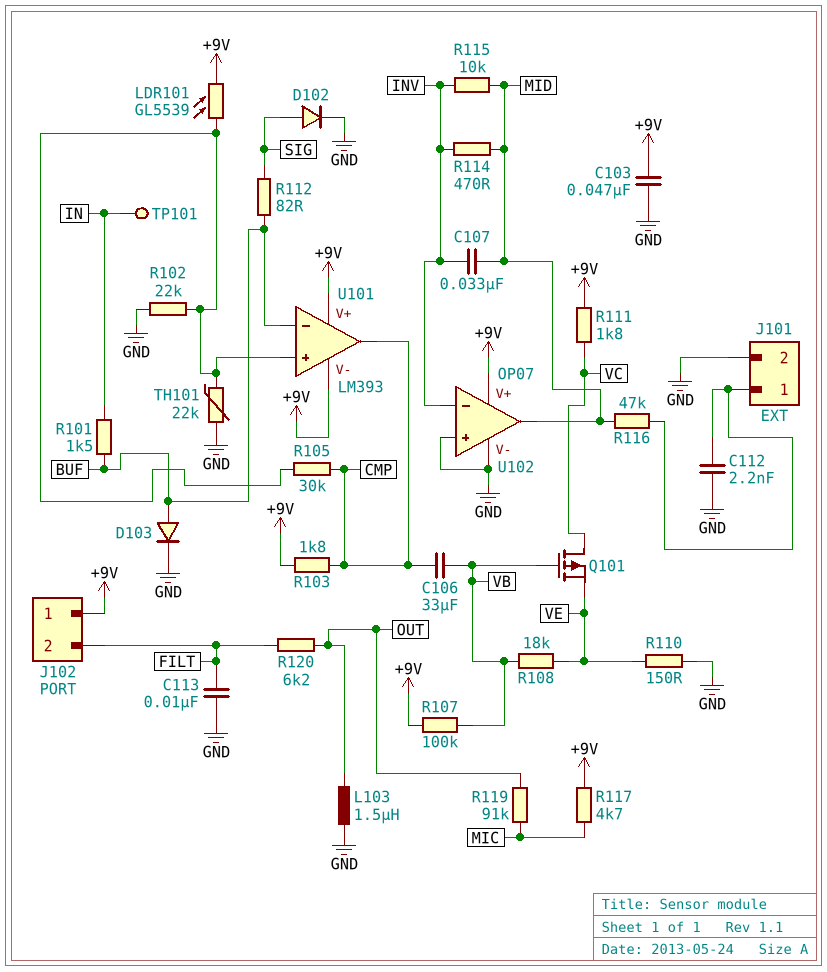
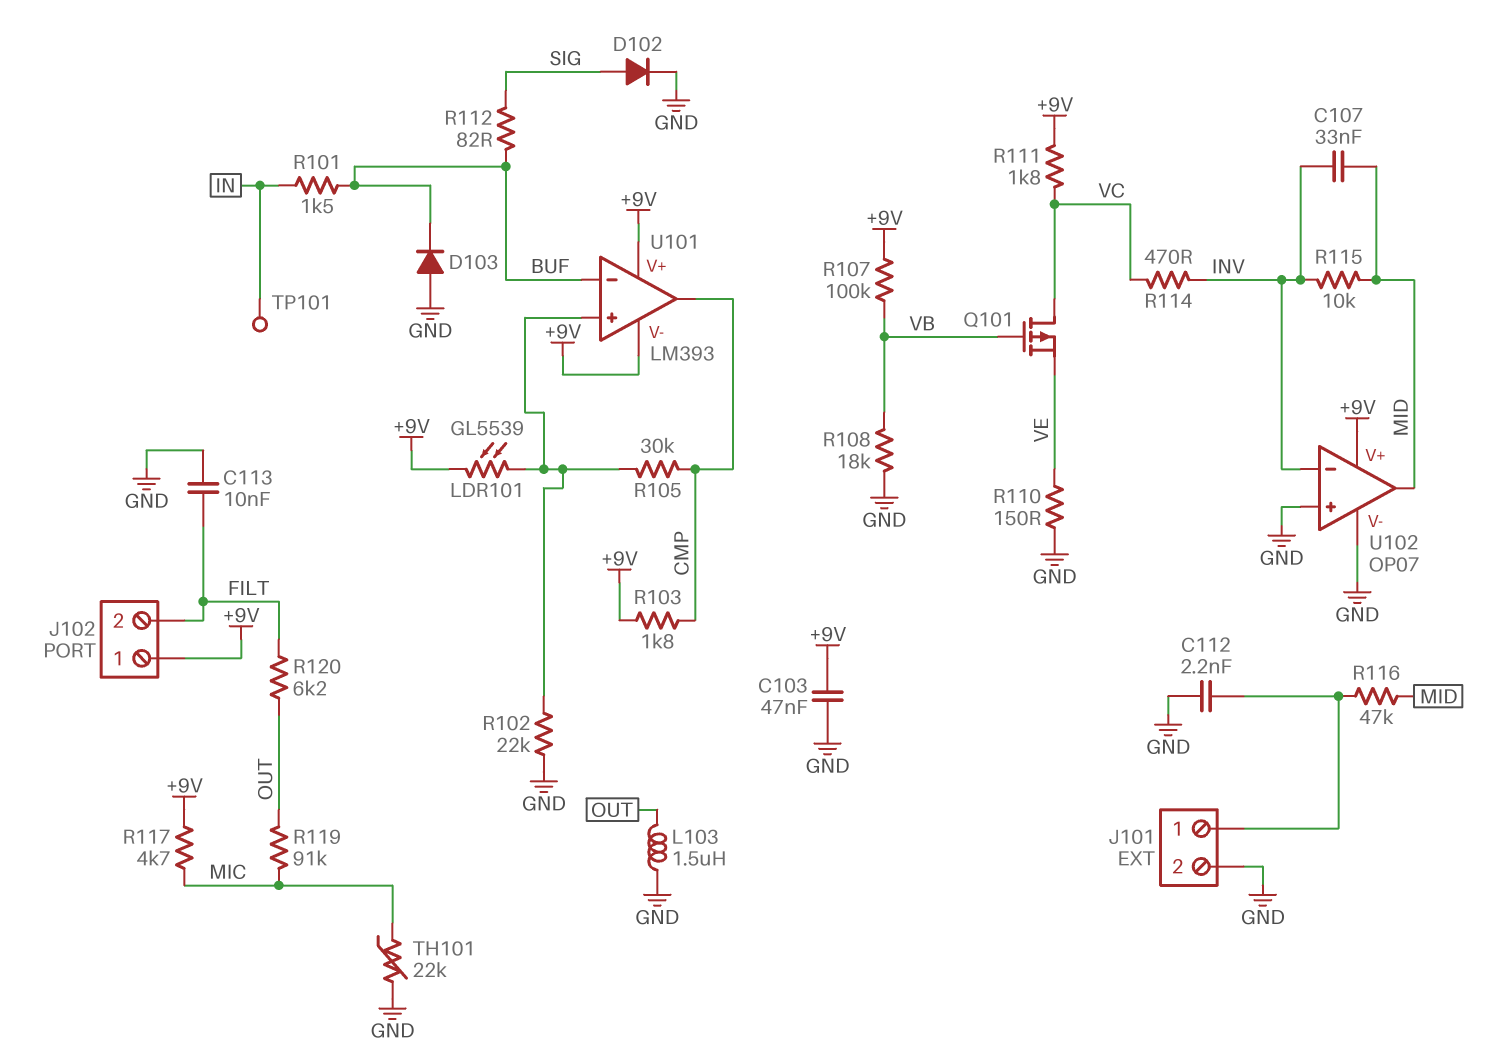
C106: 33uF (CMP, VB) -> none
D103: diode (A BUF, K GND) -> diode (A GND, K BUF)
R108: 18k (VB, VE) -> 18k (GND, VB)
R114: 470 (INV, MID) -> 470 (INV, VC)
TH101: 22k (GND, U101/in+) -> 22k (GND, MIC)

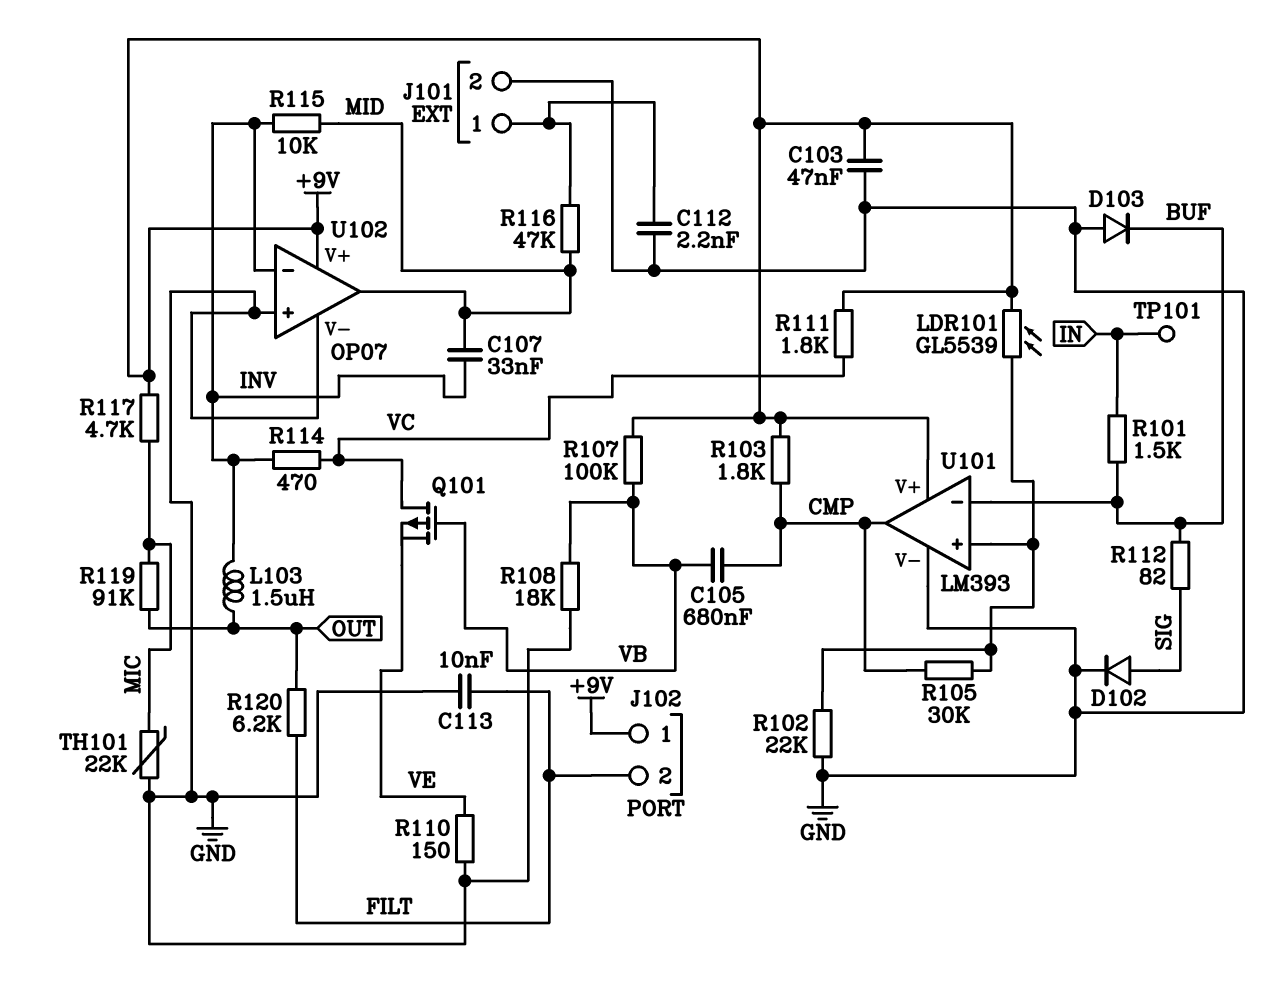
C105: none -> 680nF (CMP, VB)
L103: 1.5uH (GND, OUT) -> 1.5uH (INV, OUT)
U101 pin V-: +9V -> GND

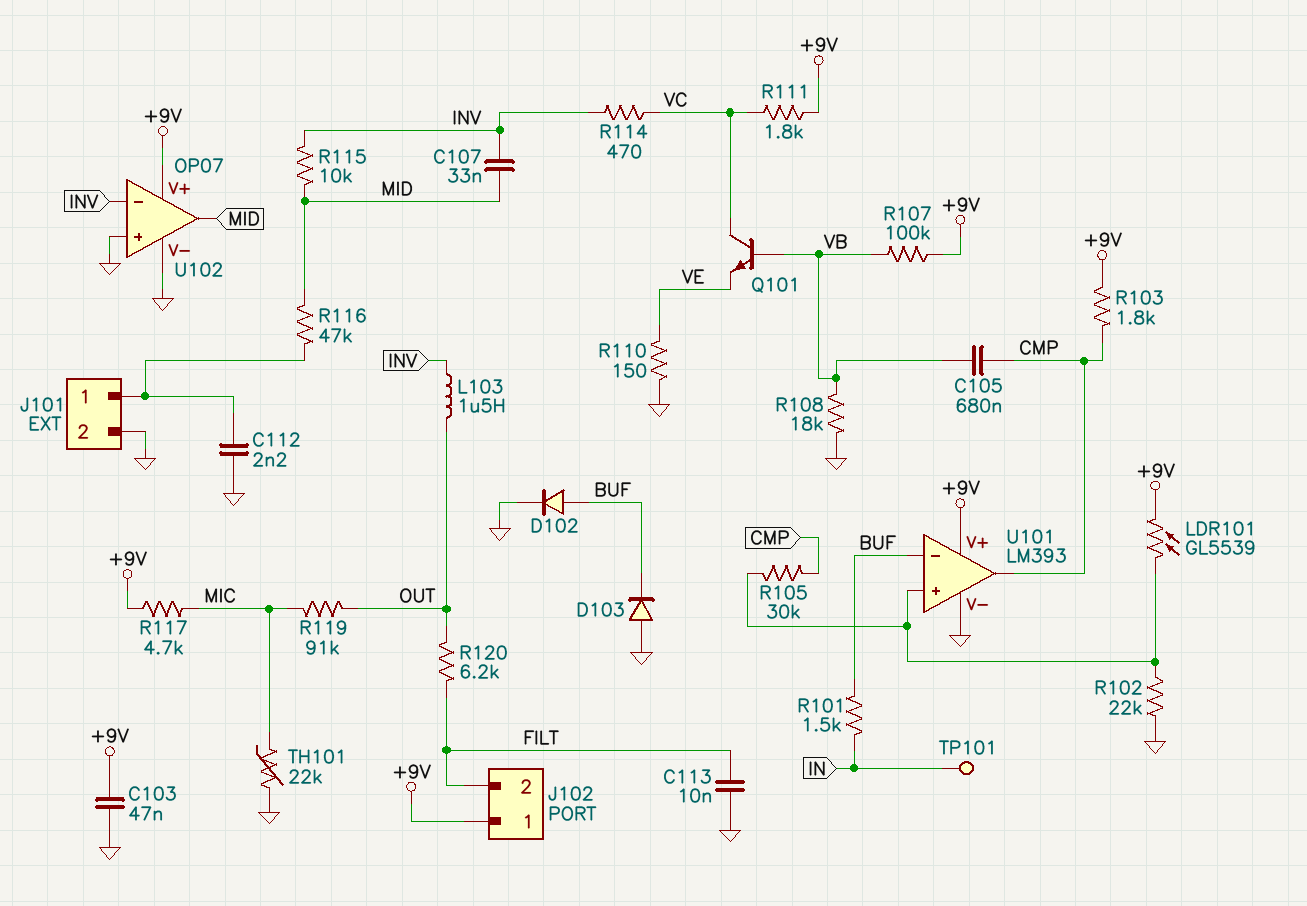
D102: diode (A SIG, K GND) -> diode (A BUF, K GND)
Q101: PMOS (G VB, D VC, S VE) -> NPN (B VB, C VC, E VE)
R112: 82 (BUF, SIG) -> none

